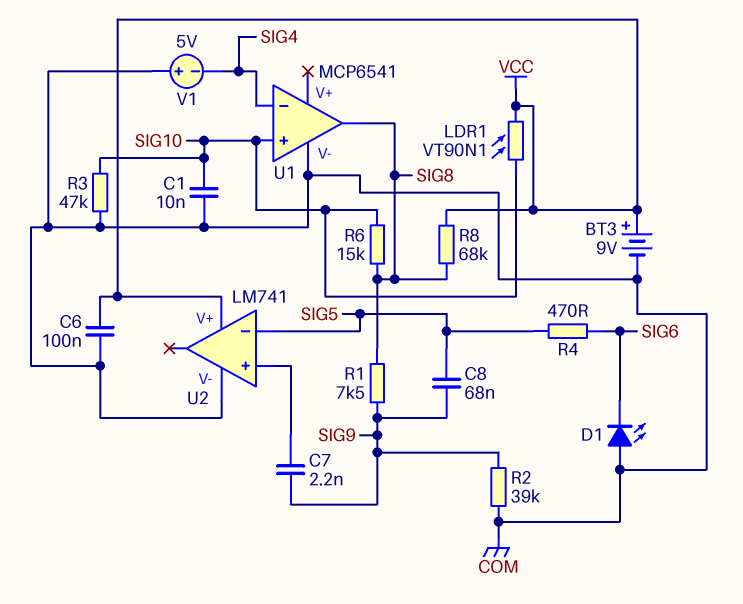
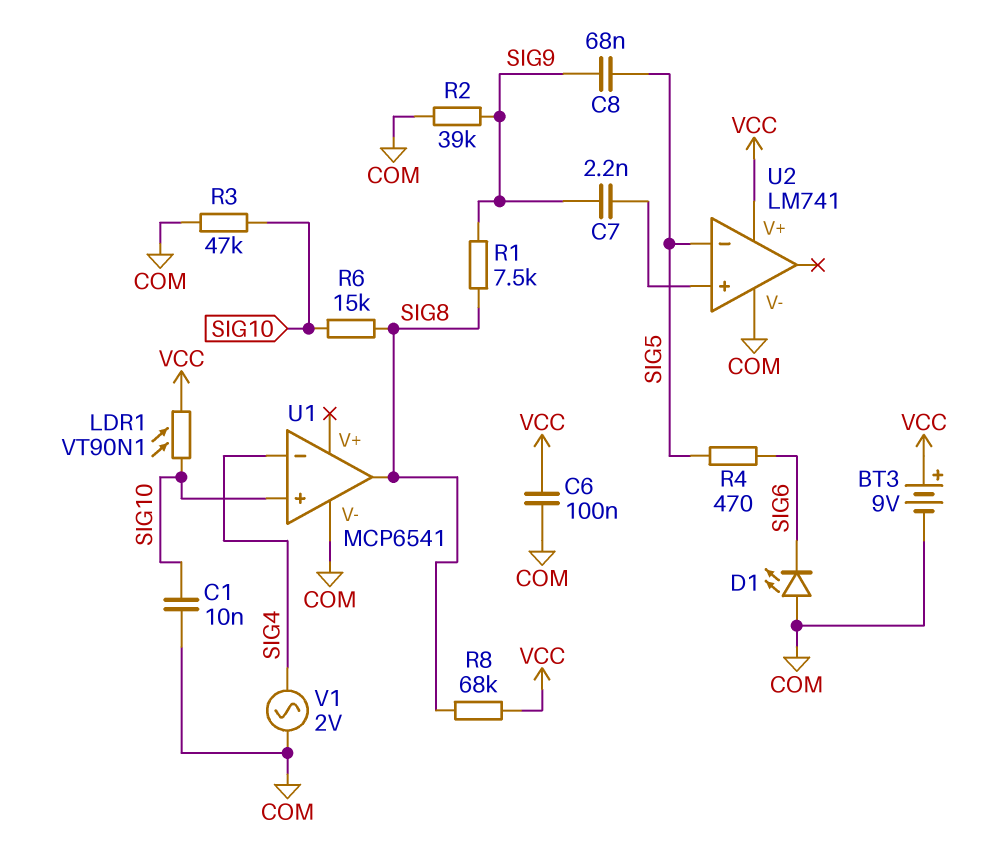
V1: 5V (plus COM, minus SIG4) -> AC 2V (COM, SIG4)

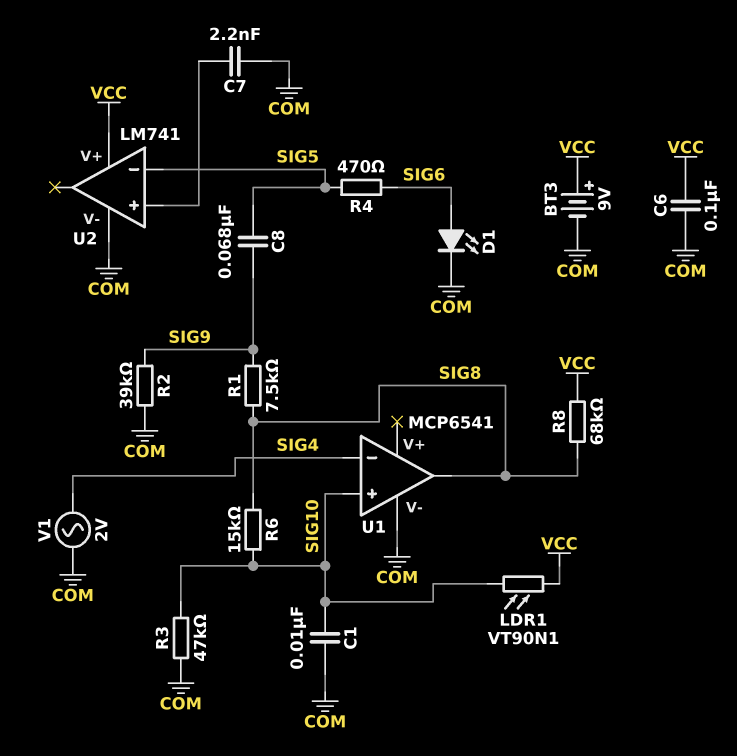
C7: 2.2nF (SIG9, U2/in+) -> 2.2nF (COM, U2/in+)
D1: LED (A COM, K SIG6) -> LED (A SIG6, K COM)

